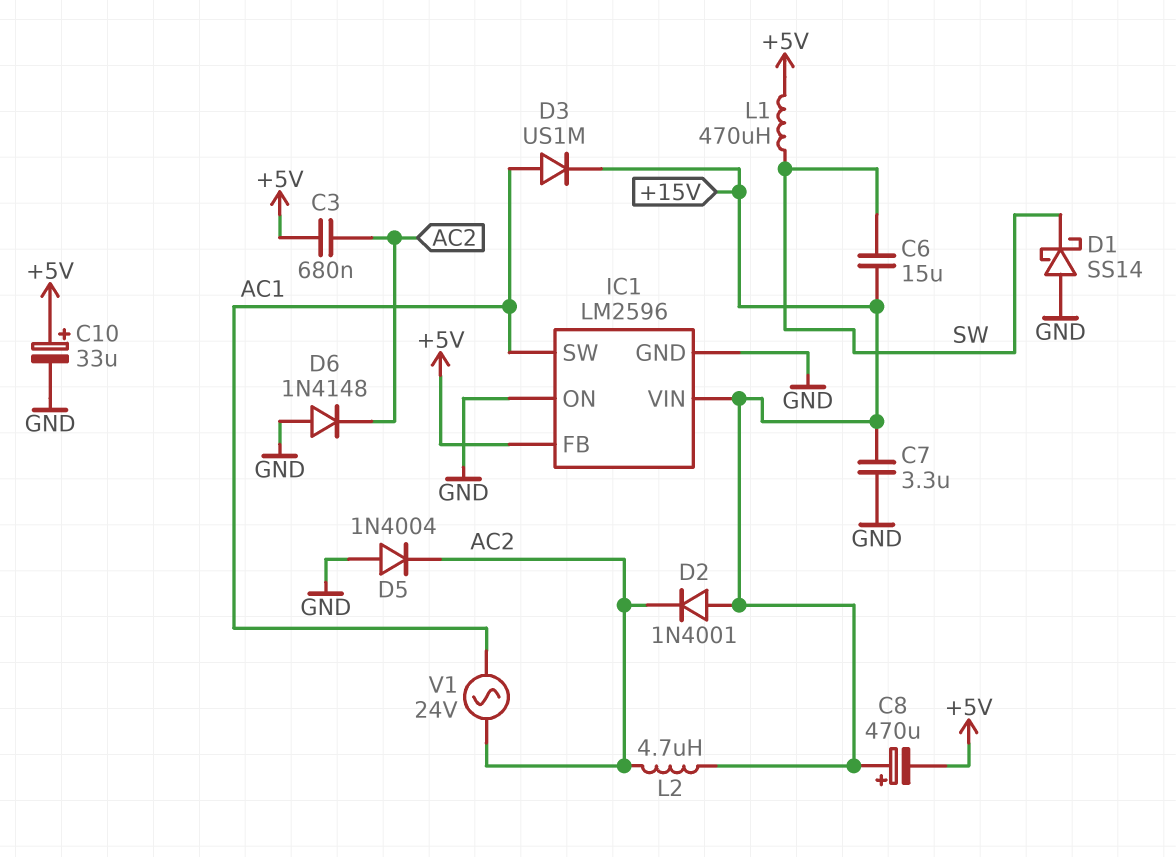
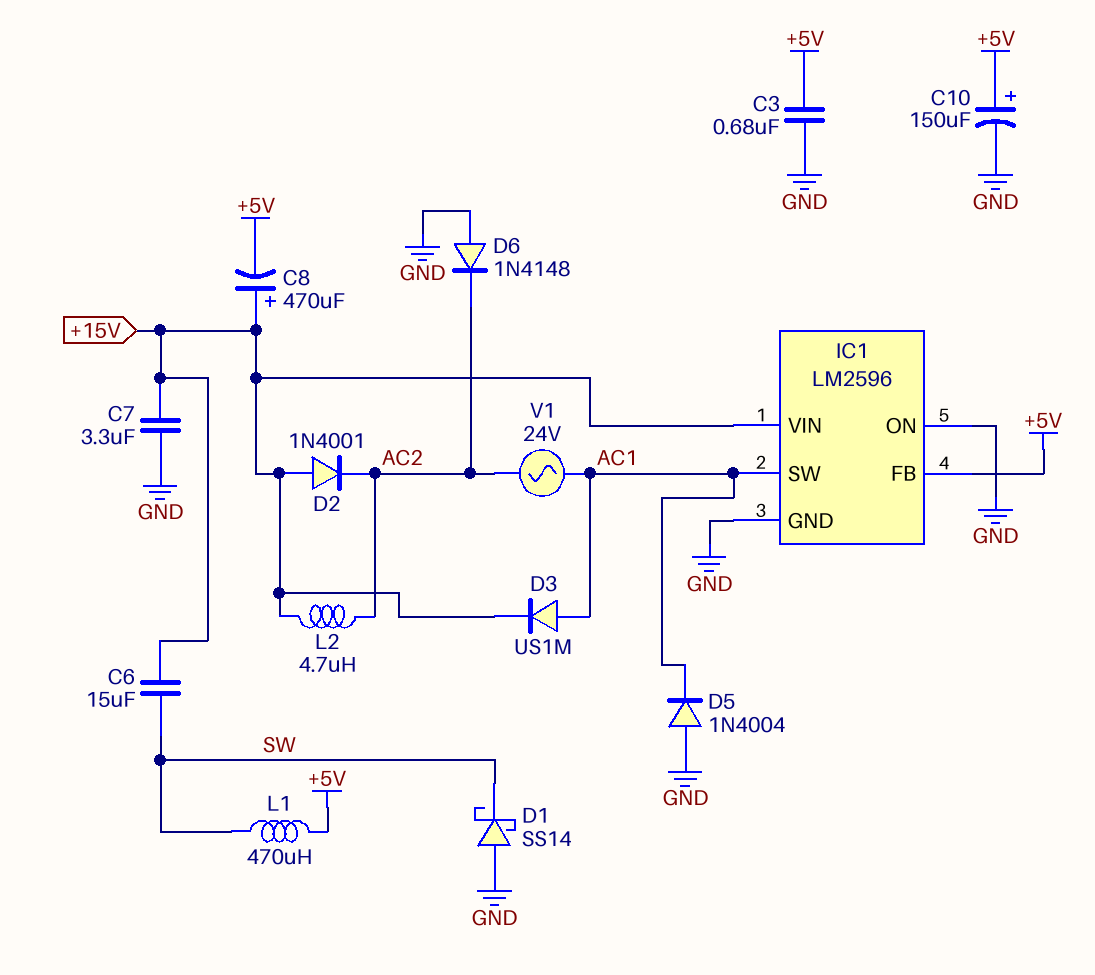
C3: 680nF (+5V, AC2) -> 680nF (+5V, GND)
C10: 33uF (plus +5V, minus GND) -> 150uF (plus +5V, minus GND)
D5: diode 1N4004 (A GND, K AC2) -> diode 1N4004 (A GND, K AC1)

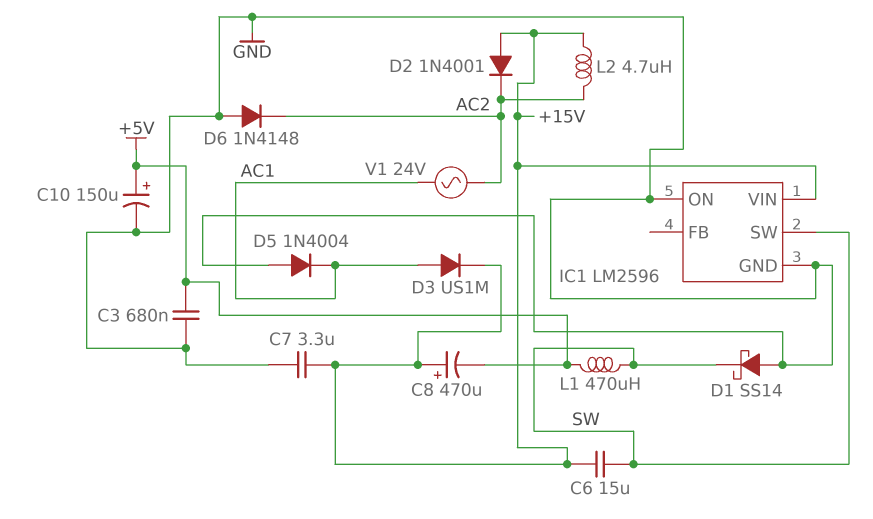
IC1 pin FB: +5V -> none
IC1 pin SW: AC1 -> SW

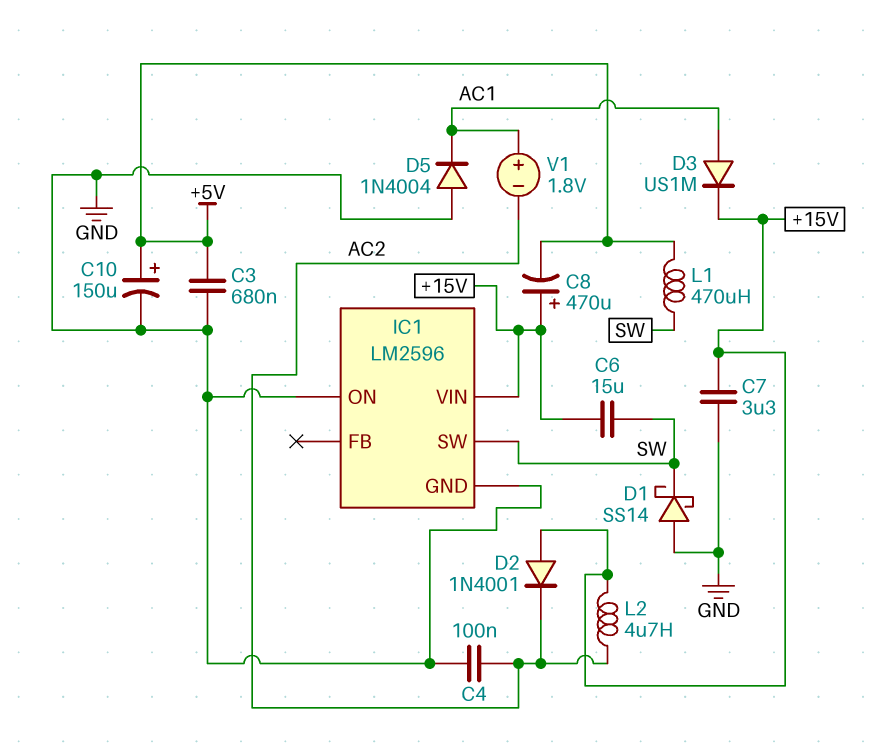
C4: none -> 100nF (AC2, GND)
D6: diode 1N4148 (A GND, K AC2) -> none
V1: AC 24V (AC1, AC2) -> 1.8V (plus AC1, minus AC2)

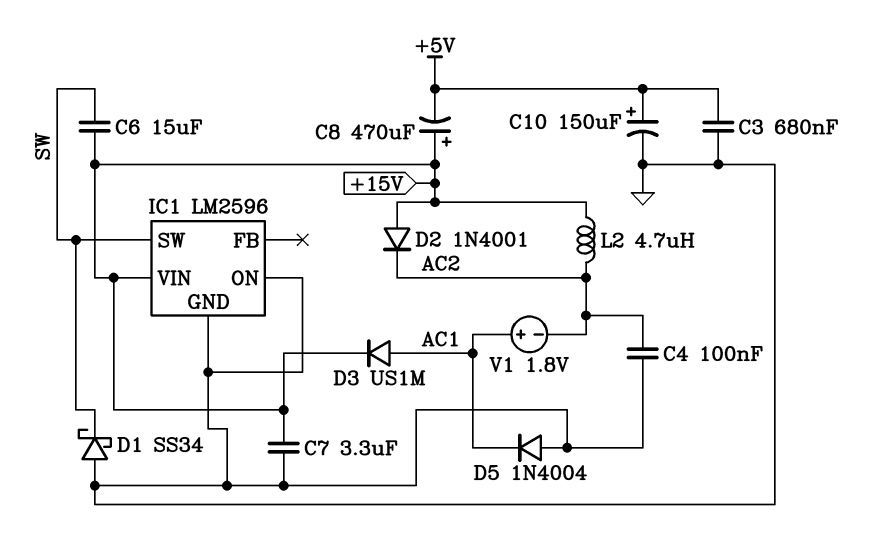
D1: schottky SS14 (A GND, K SW) -> schottky SS34 (A GND, K SW)
L1: 470uH (+5V, SW) -> none

